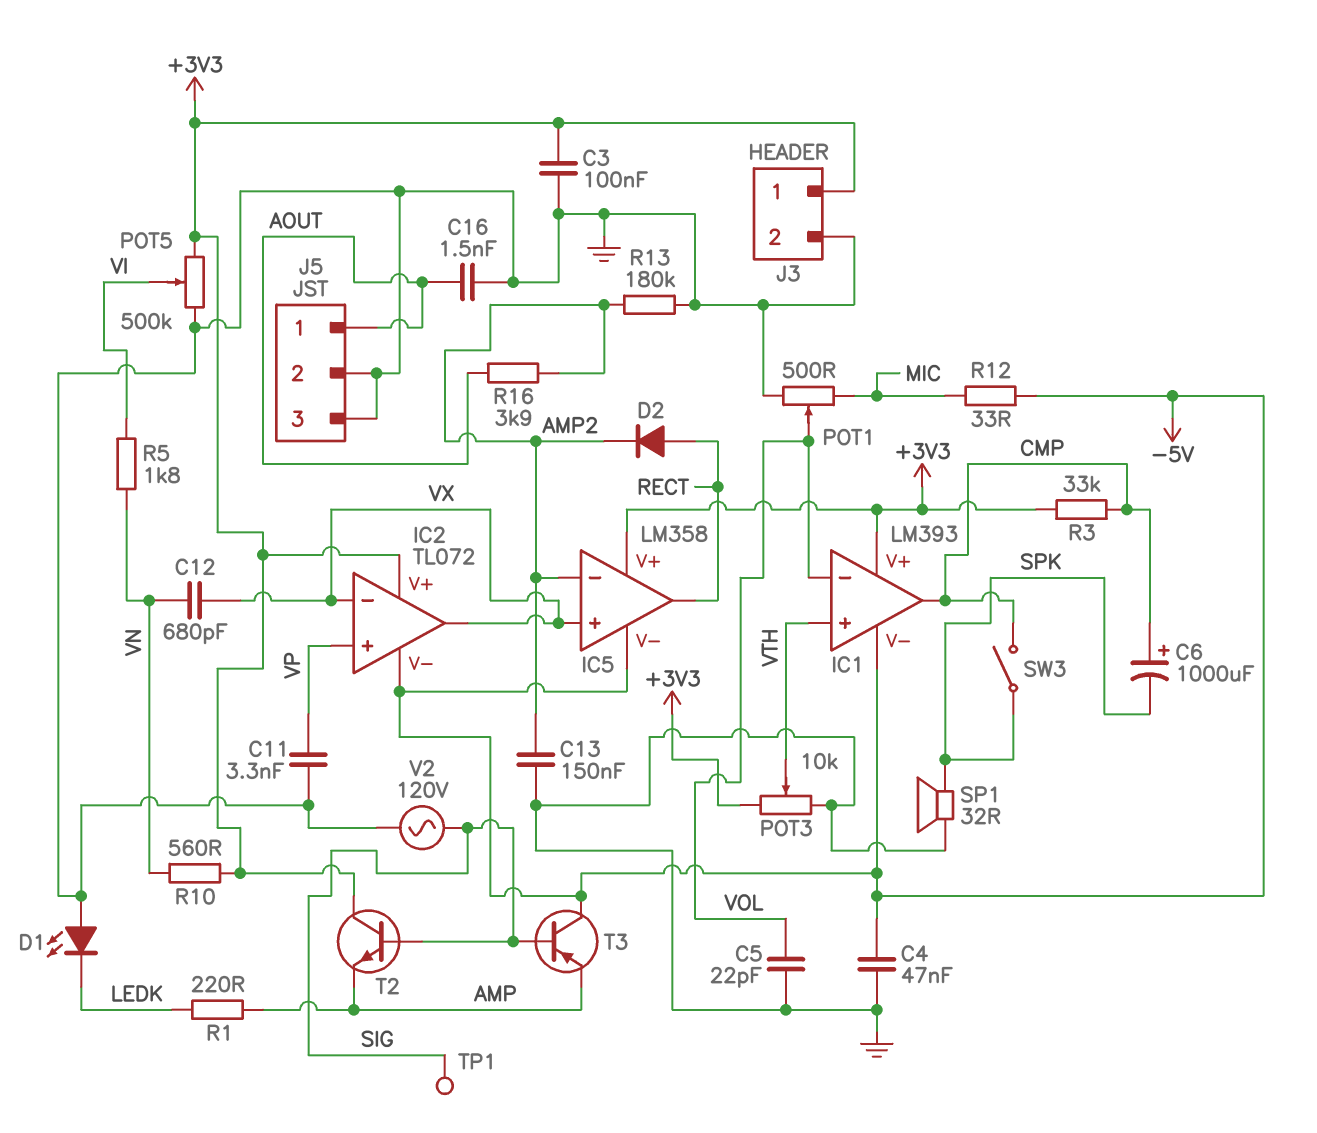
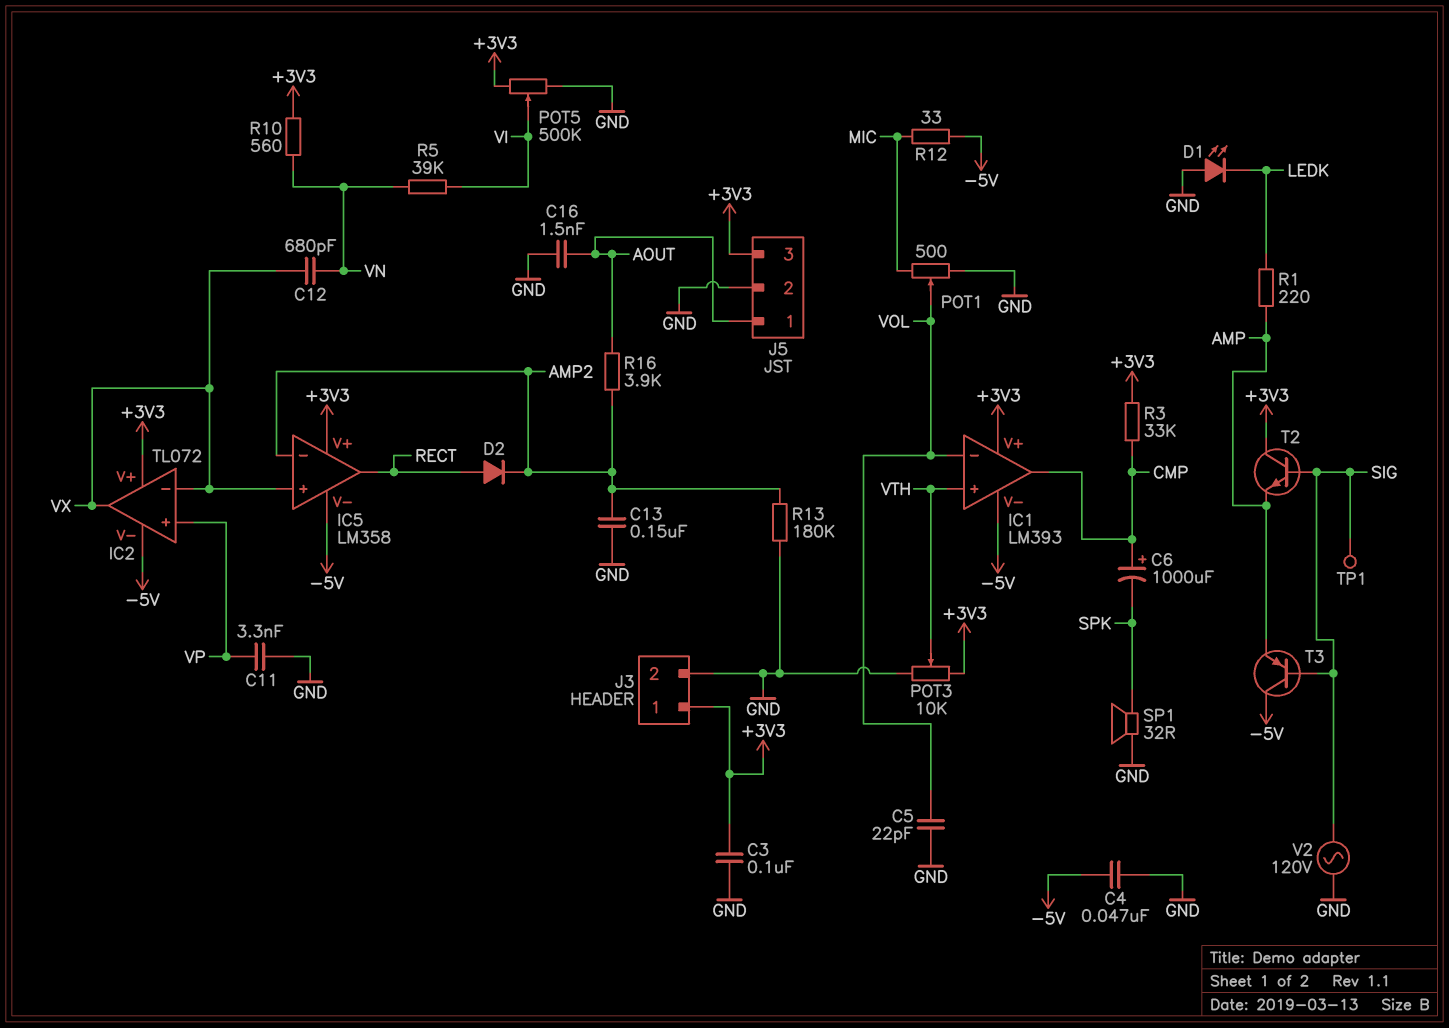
J5 pin 3: GND -> +3V3
R5: 1.8k (VI, VN) -> 39k (VI, VN)
SW3: switch (CMP, SPK) -> none

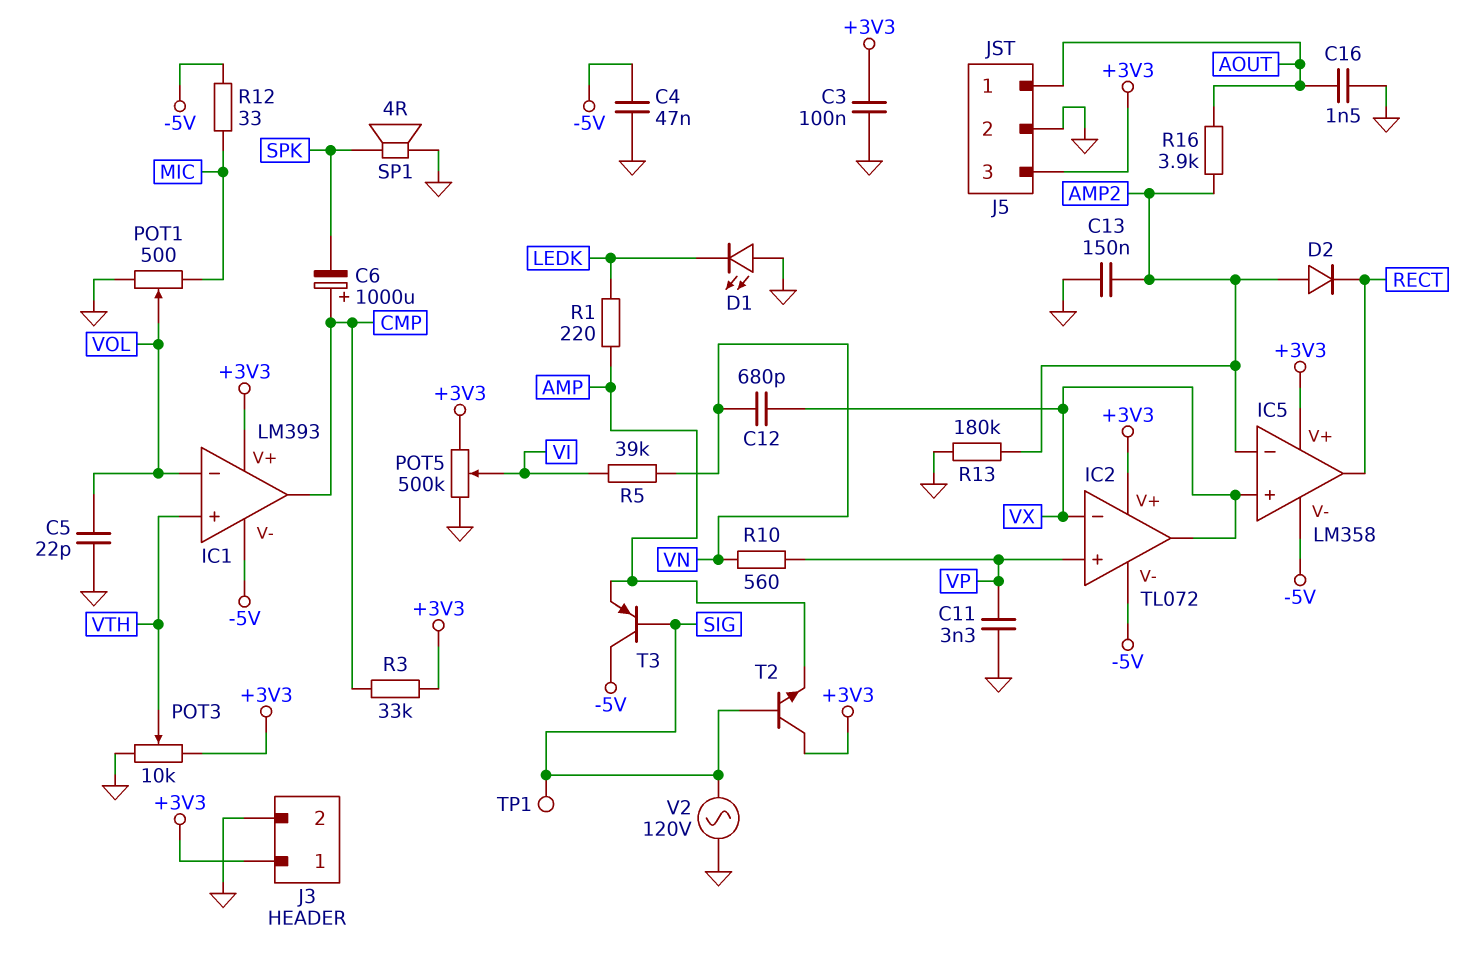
D2: diode (A RECT, K AMP2) -> diode (A AMP2, K RECT)
R10: 560 (+3V3, VN) -> 560 (VN, VP)
SP1: speaker 32R (GND, SPK) -> speaker 4R (GND, SPK)

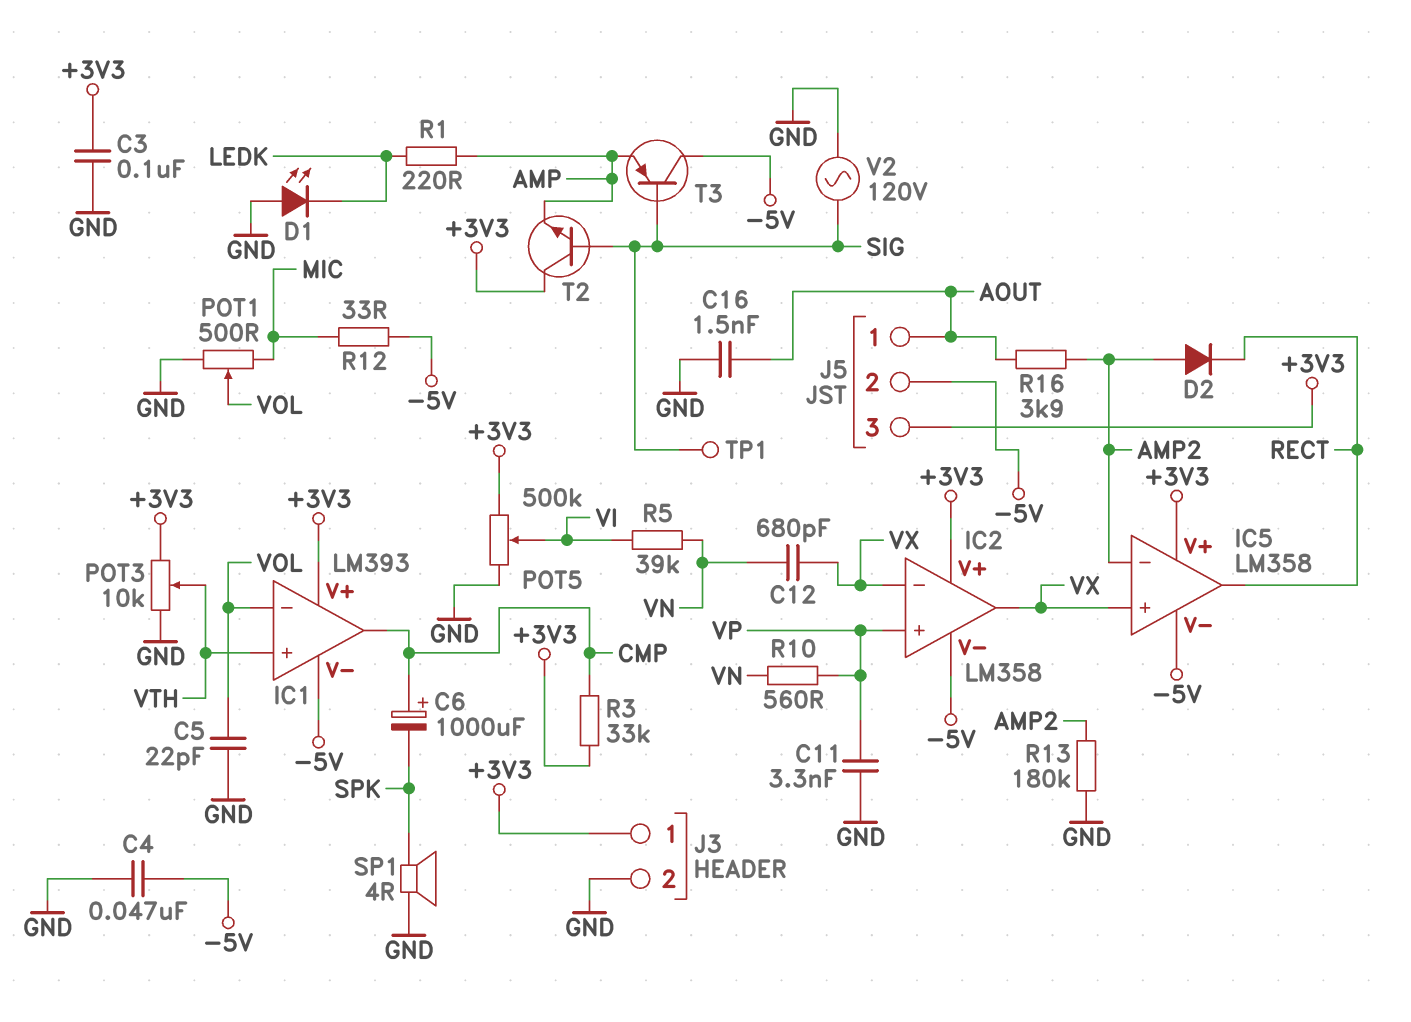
C13: 150nF (AMP2, GND) -> none
IC2: TL072 -> LM358
J5 pin 2: GND -> -5V

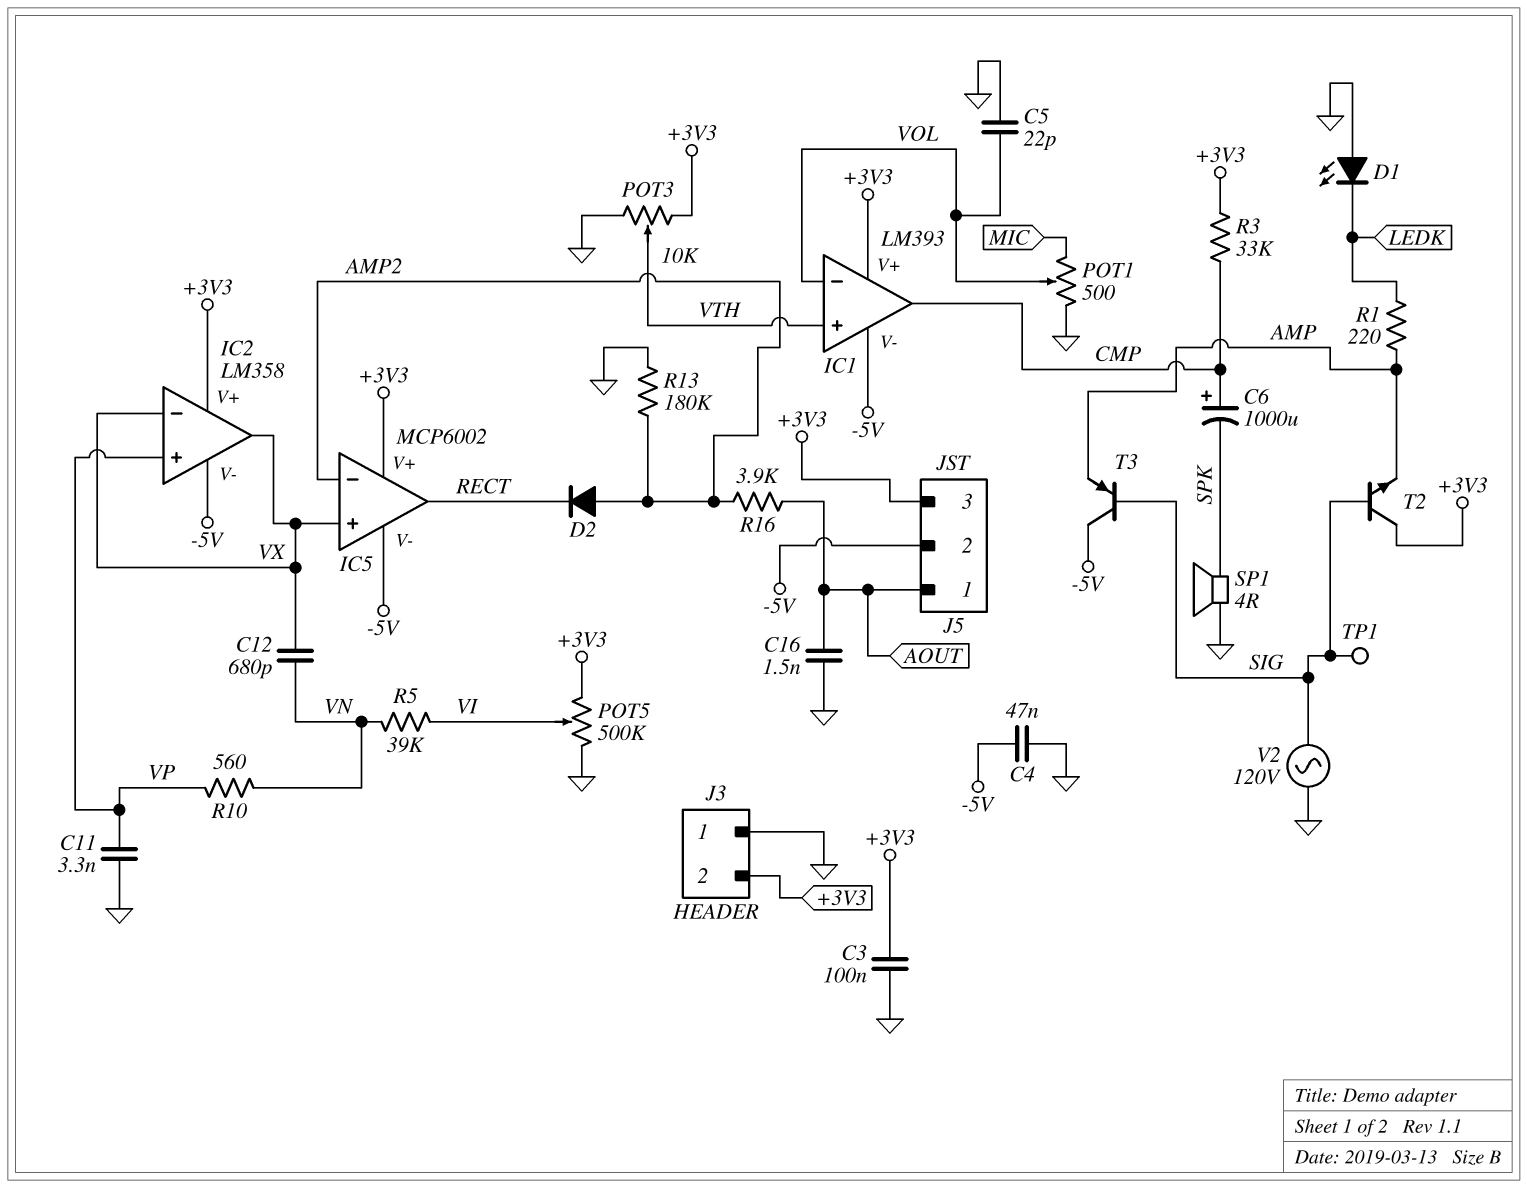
IC5: LM358 -> MCP6002
J3 pin 1: +3V3 -> GND
J3 pin 2: GND -> +3V3
R12: 33 (-5V, MIC) -> none

